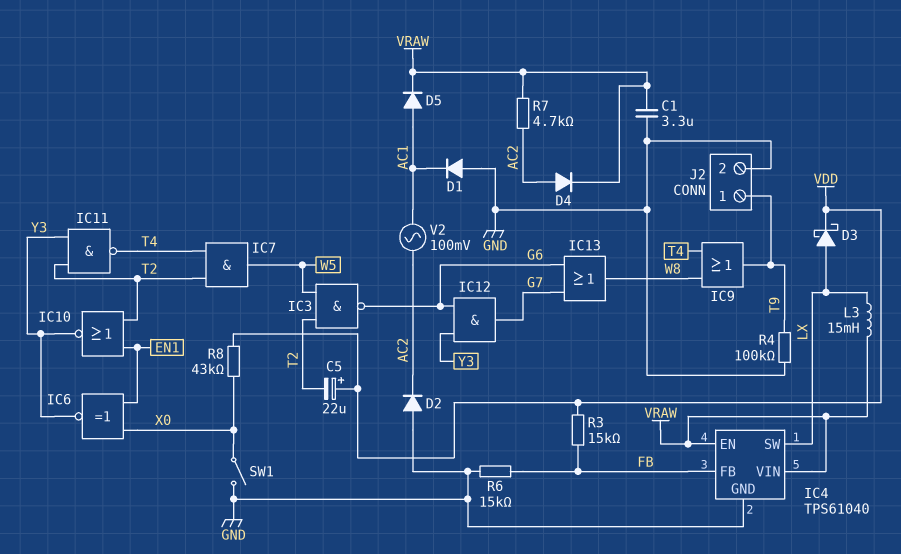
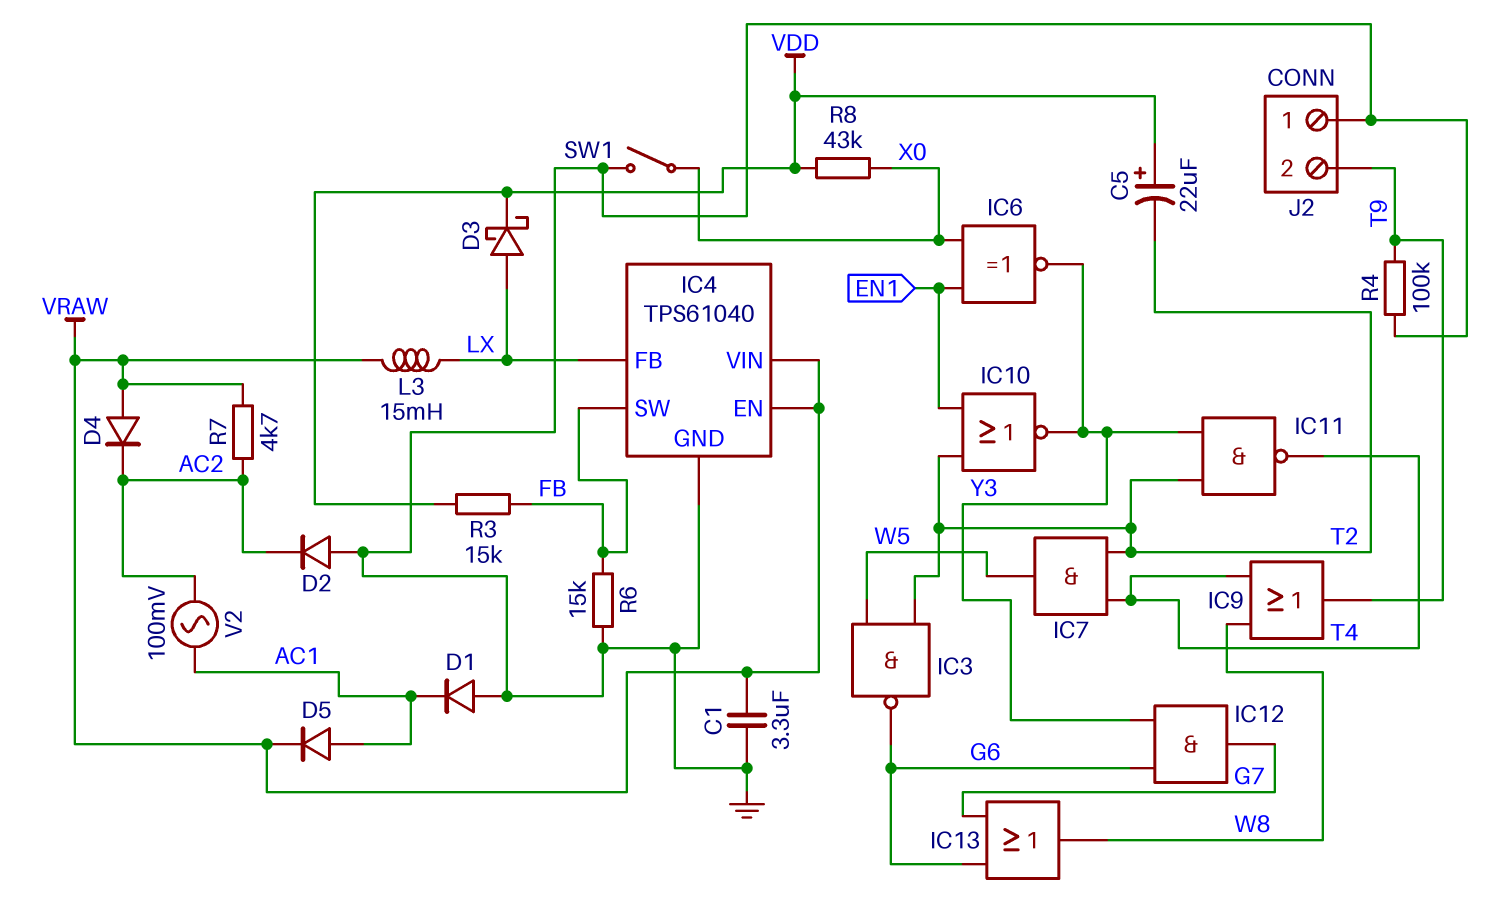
D4: diode (A AC2, K VRAW) -> diode (A VRAW, K AC2)
IC4 pin FB: FB -> LX
IC4 pin SW: LX -> FB
J2 pin 1: T9 -> GND
J2 pin 2: GND -> T9

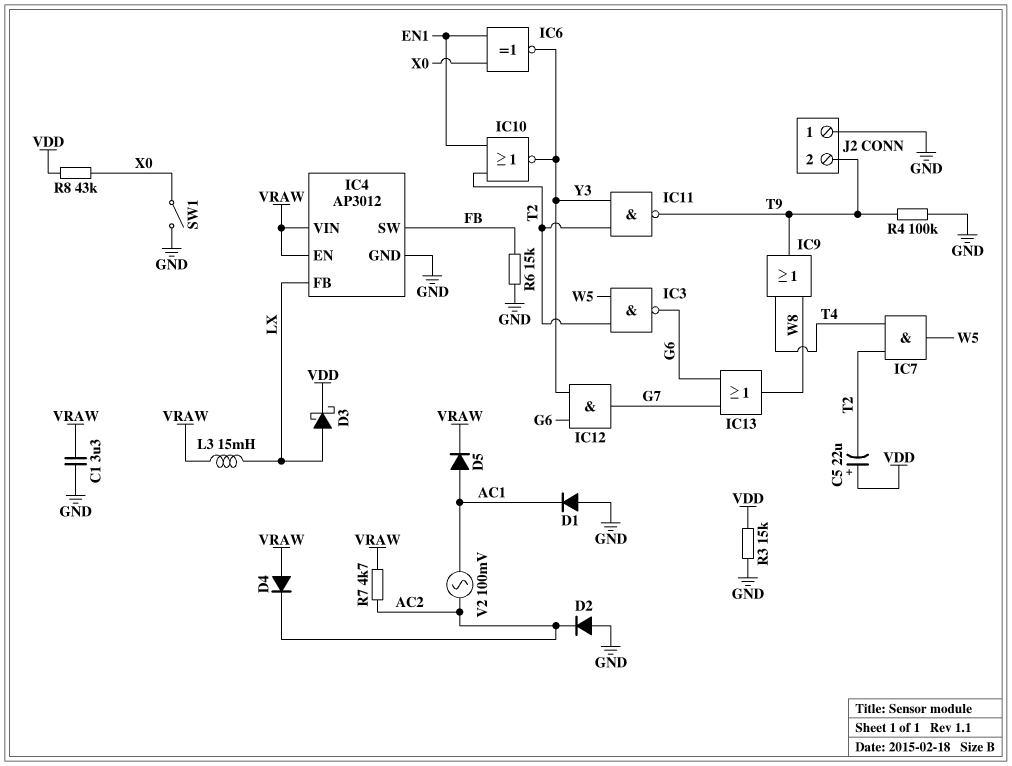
IC4: TPS61040 -> AP3012
IC11: NAND (in T2, in Y3, out T4) -> NAND (in T2, in Y3, out T9)
R3: 15k (FB, VDD) -> 15k (GND, VDD)

